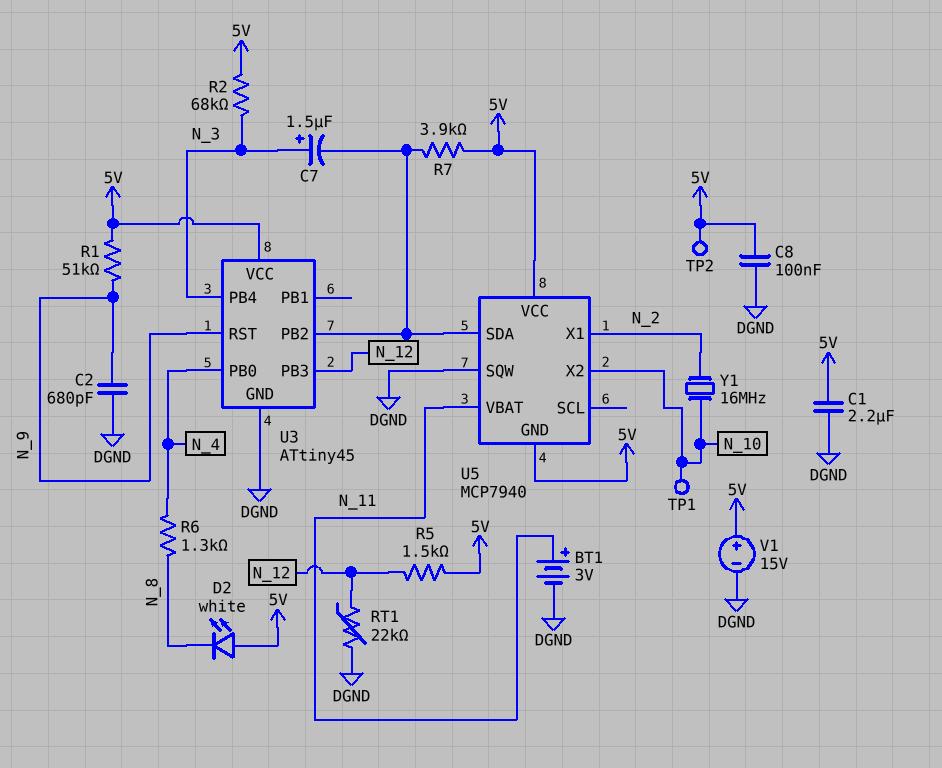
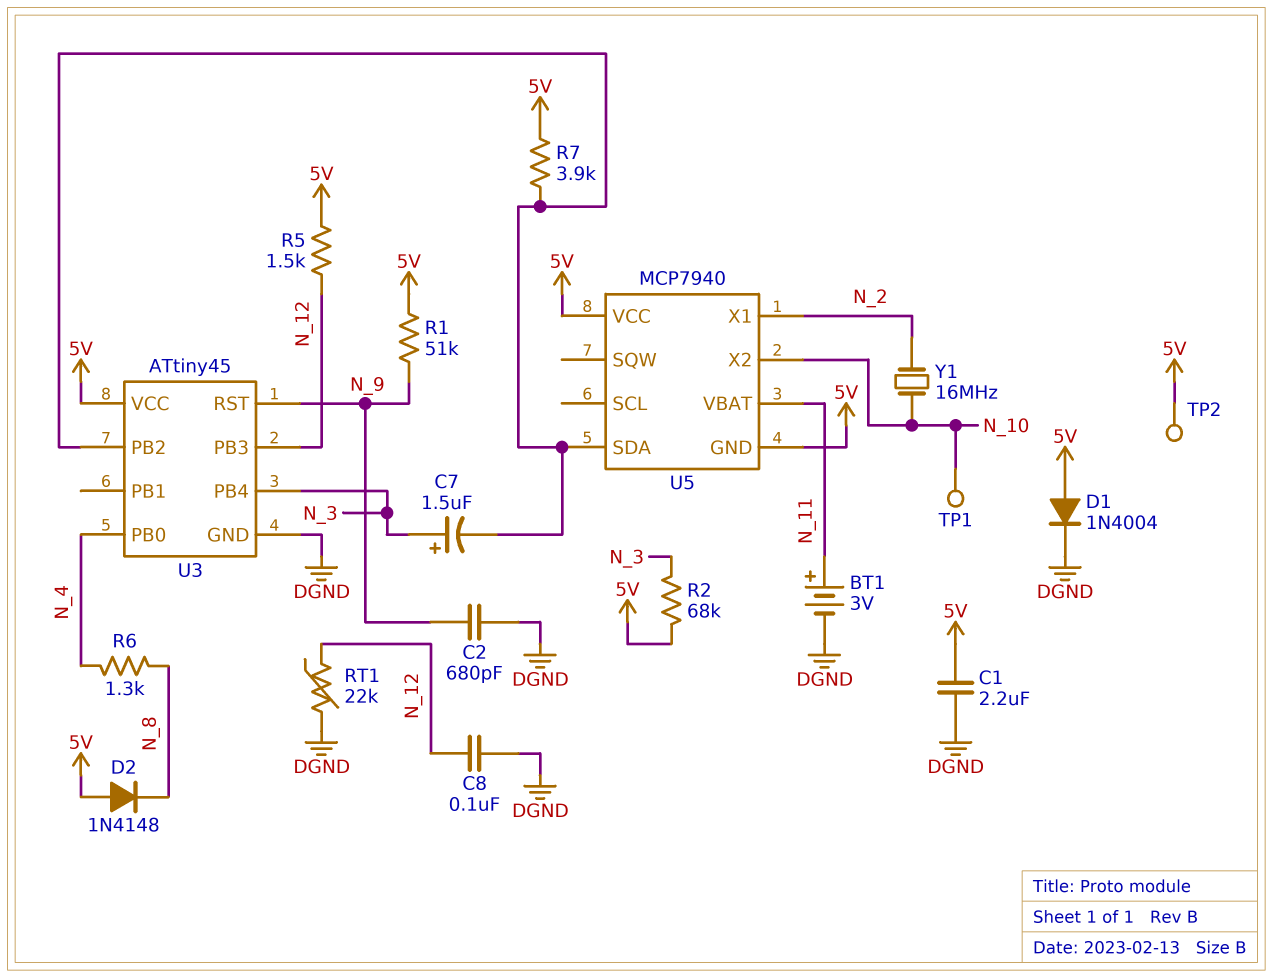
C8: 100nF (5V, DGND) -> 100nF (DGND, N_12)
D1: none -> diode 1N4004 (A 5V, K DGND)
D2: LED white (A 5V, K N_8) -> diode 1N4148 (A 5V, K N_8)
U5 pin SQW: DGND -> none
V1: 15V (plus 5V, minus DGND) -> none

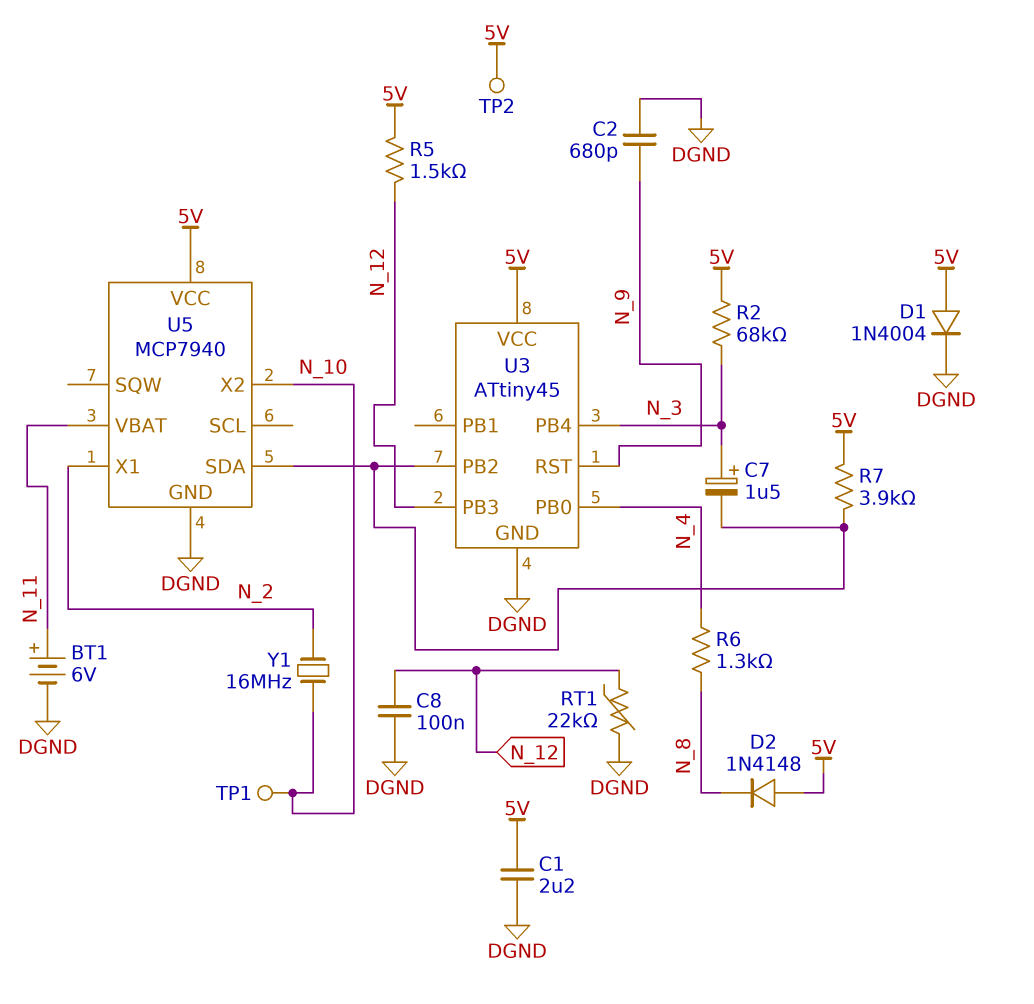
BT1: 3V (plus N_11, minus DGND) -> 6V (plus N_11, minus DGND)
R1: 51k (5V, N_9) -> none
U5 pin GND: 5V -> DGND

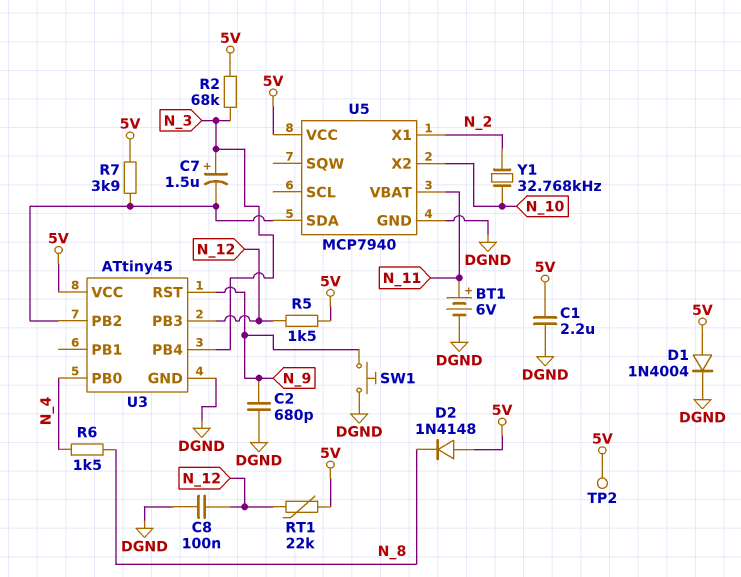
R6: 1.3k (N_4, N_8) -> 1.5k (N_4, N_8)
RT1: 22k (DGND, N_12) -> 22k (5V, N_12)
SW1: none -> button (DGND, N_9)
TP1: test point (N_10) -> none
Y1: 16MHz (N_2, N_10) -> 32.768kHz (N_2, N_10)

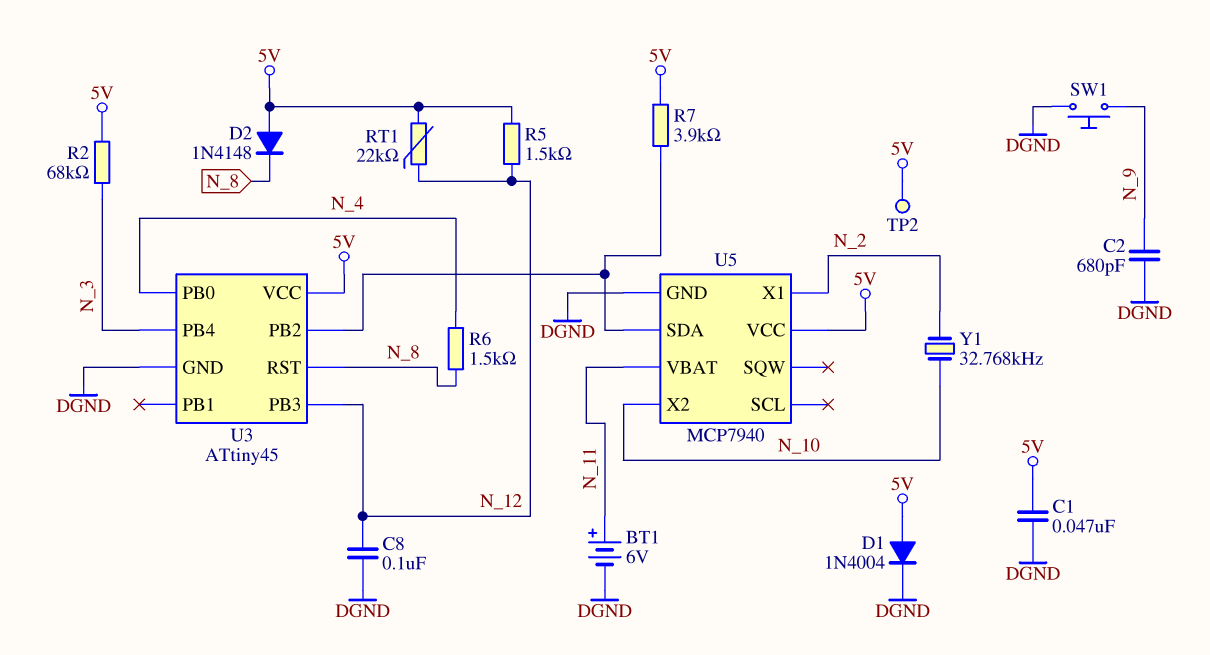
C1: 2.2uF (5V, DGND) -> 47nF (5V, DGND)
C7: 1.5uF (plus N_3, minus U3/PB2) -> none
U3 pin RST: N_9 -> N_8

